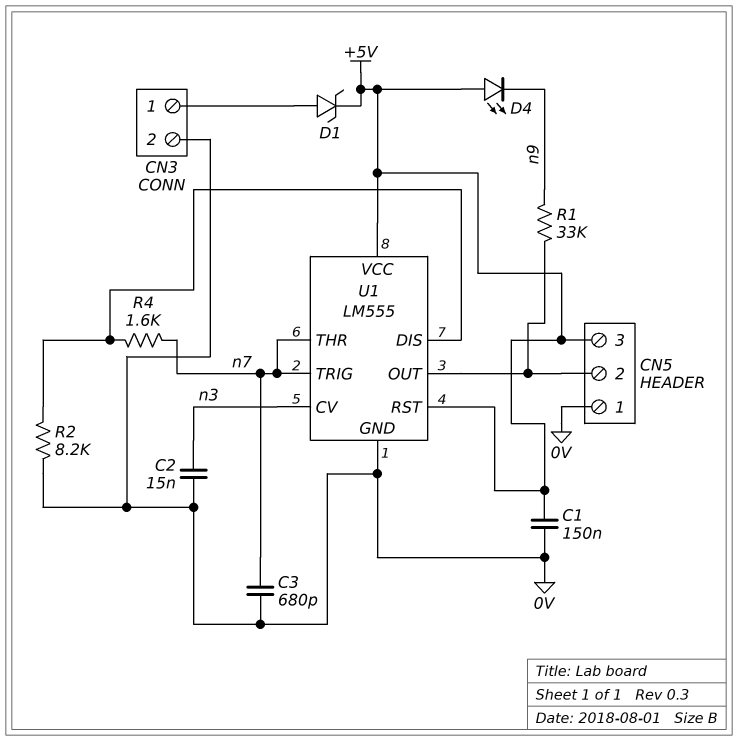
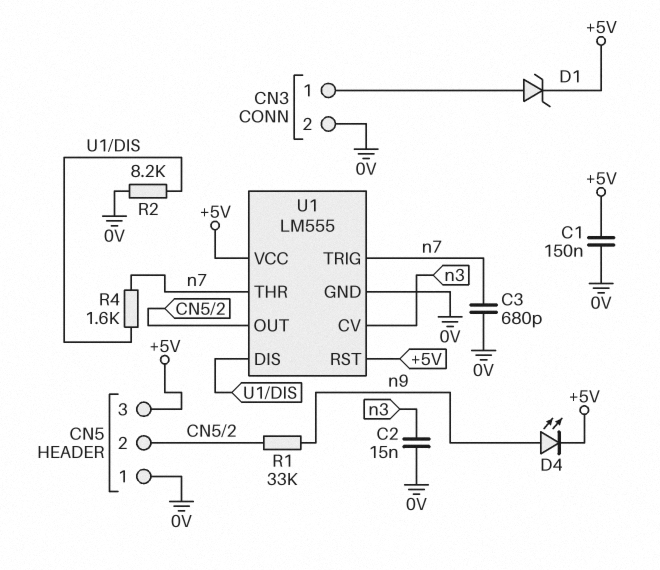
D4: LED (A +5V, K n9) -> LED (A n9, K +5V)

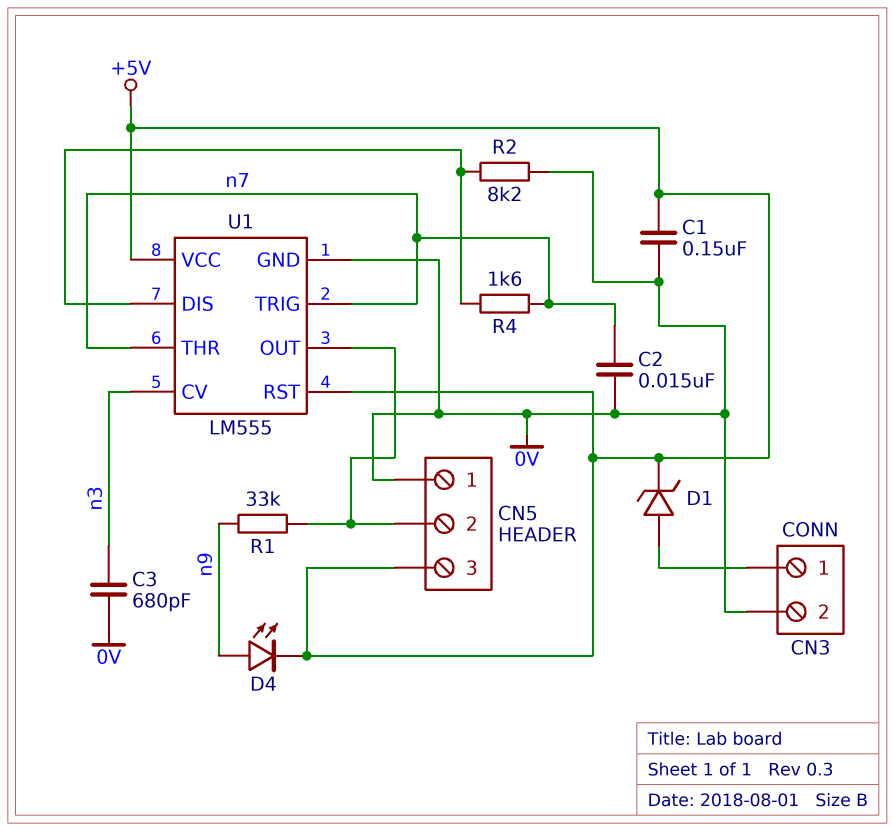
C2: 15nF (0V, n3) -> 15nF (0V, n7)
C3: 680pF (0V, n7) -> 680pF (0V, n3)

